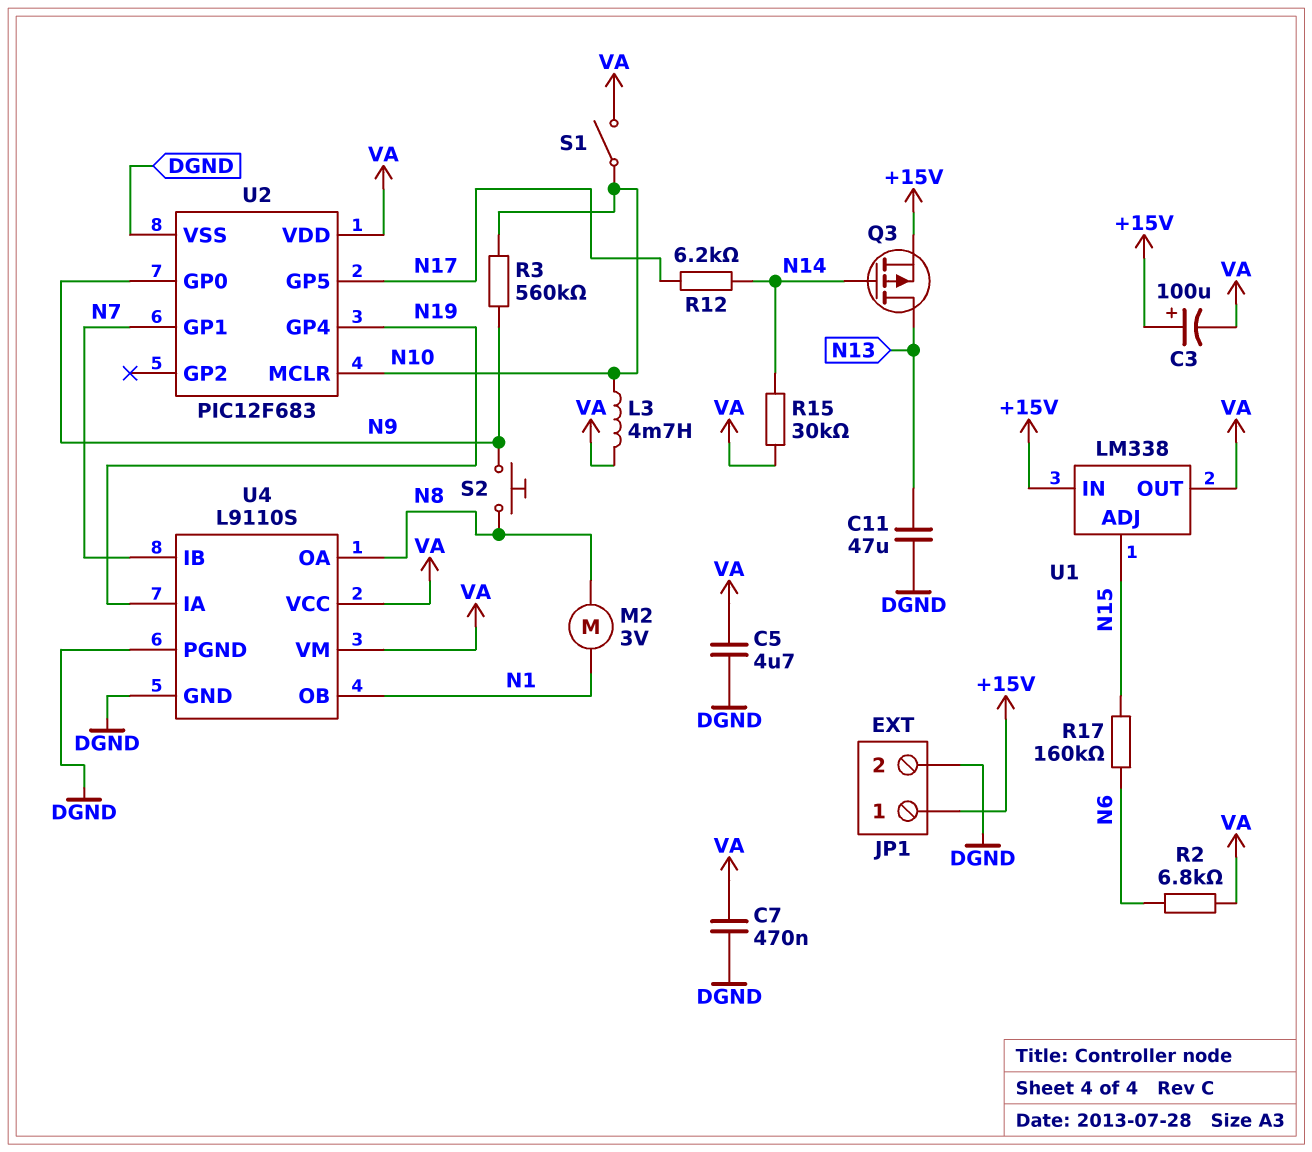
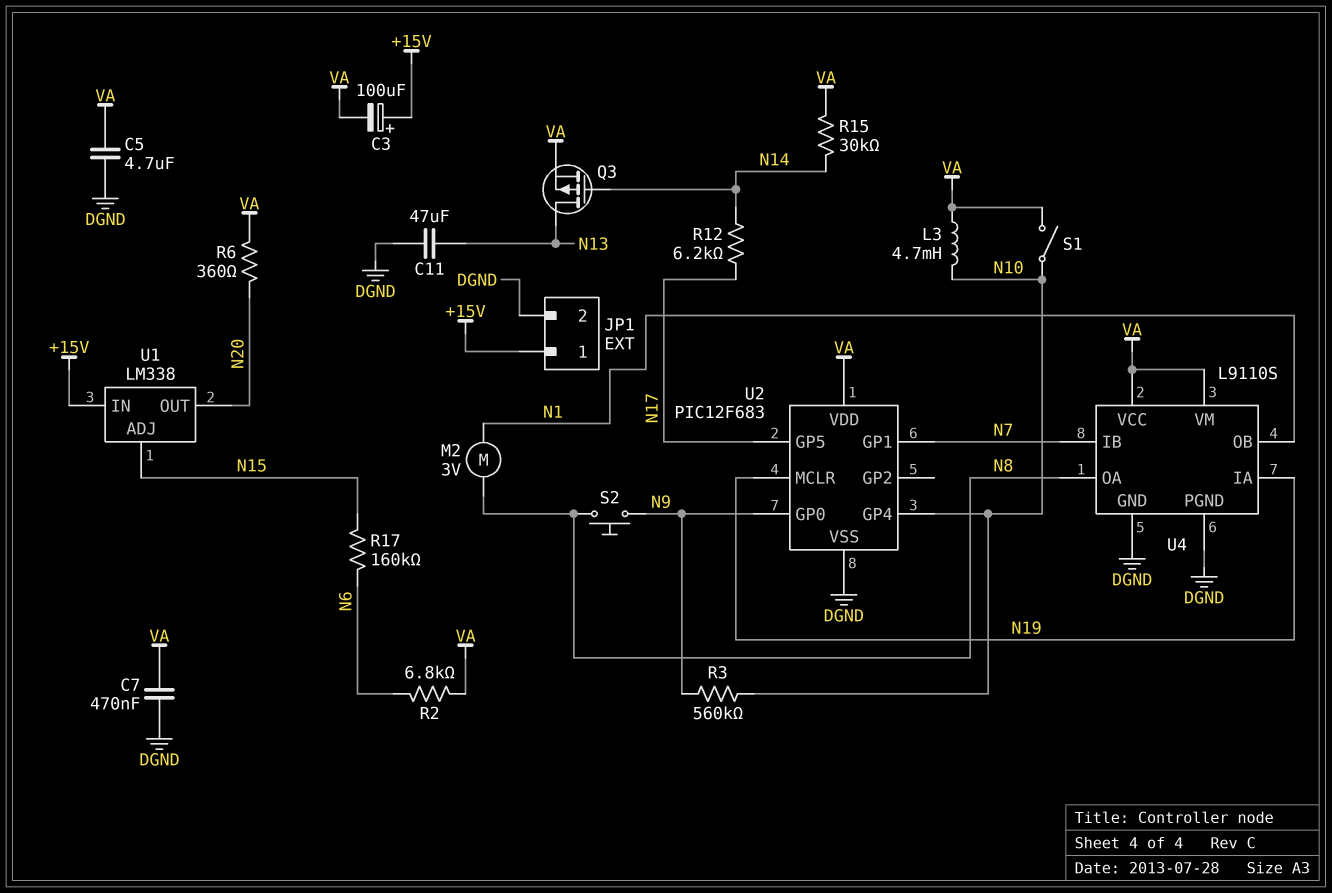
Q3: PMOS (G N14, D N13, S +15V) -> PMOS (G N14, D N13, S VA)
R6: none -> 360 (N20, VA)
U1 pin OUT: VA -> N20
U2 pin GP4: N19 -> N10
U2 pin MCLR: N10 -> N19

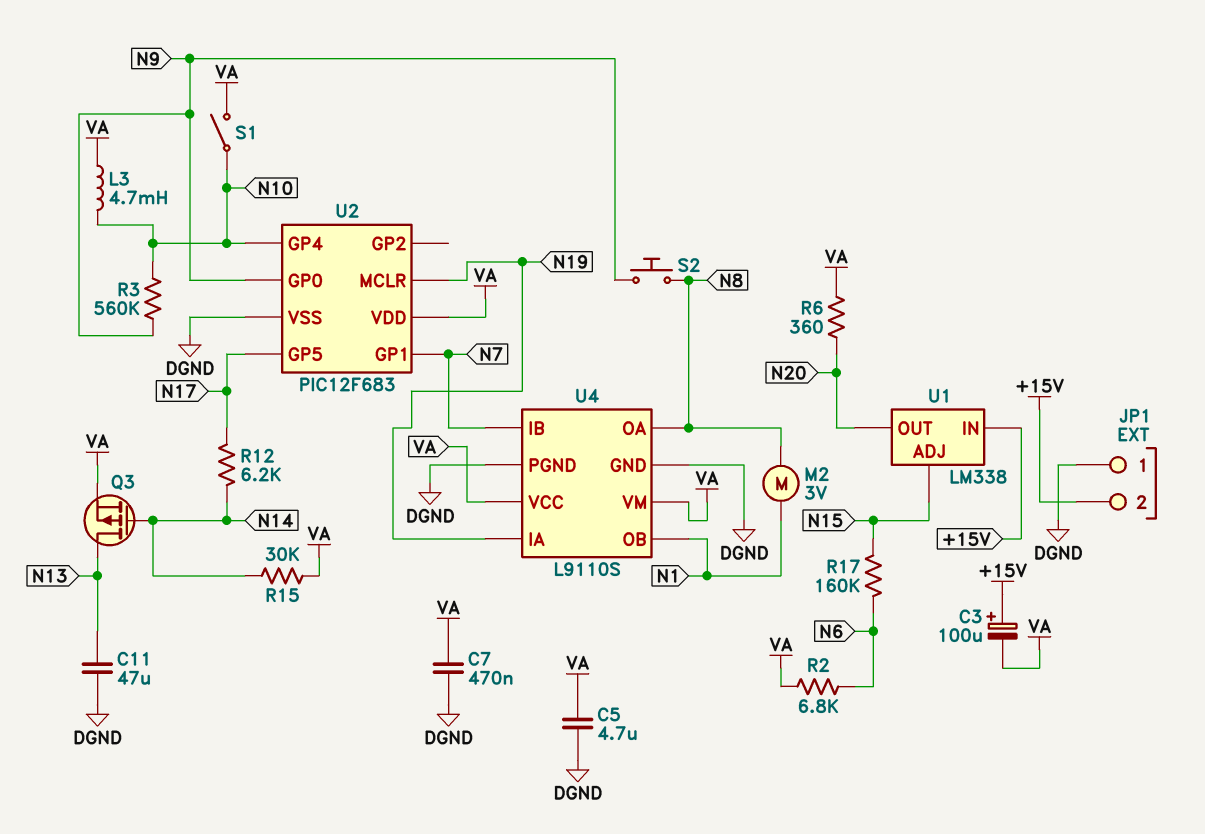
JP1 pin 1: +15V -> DGND
JP1 pin 2: DGND -> +15V

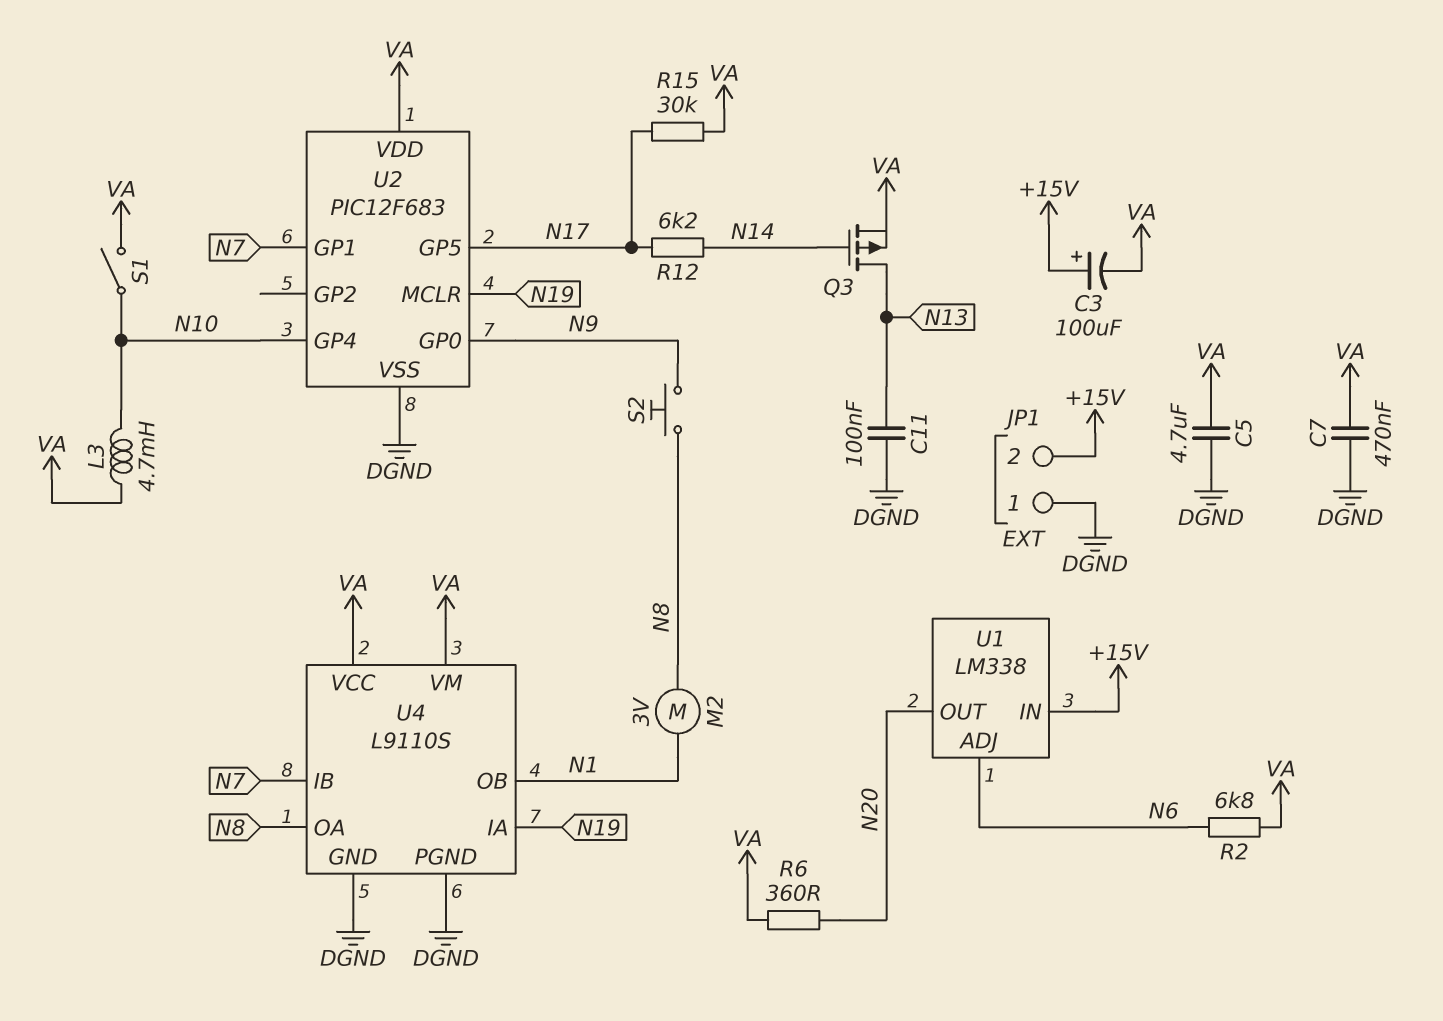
C11: 47uF (DGND, N13) -> 100nF (DGND, N13)
R3: 560k (N9, N10) -> none
R15: 30k (N14, VA) -> 30k (N17, VA)
R17: 160k (N6, N15) -> none
U1 pin ADJ: N15 -> N6

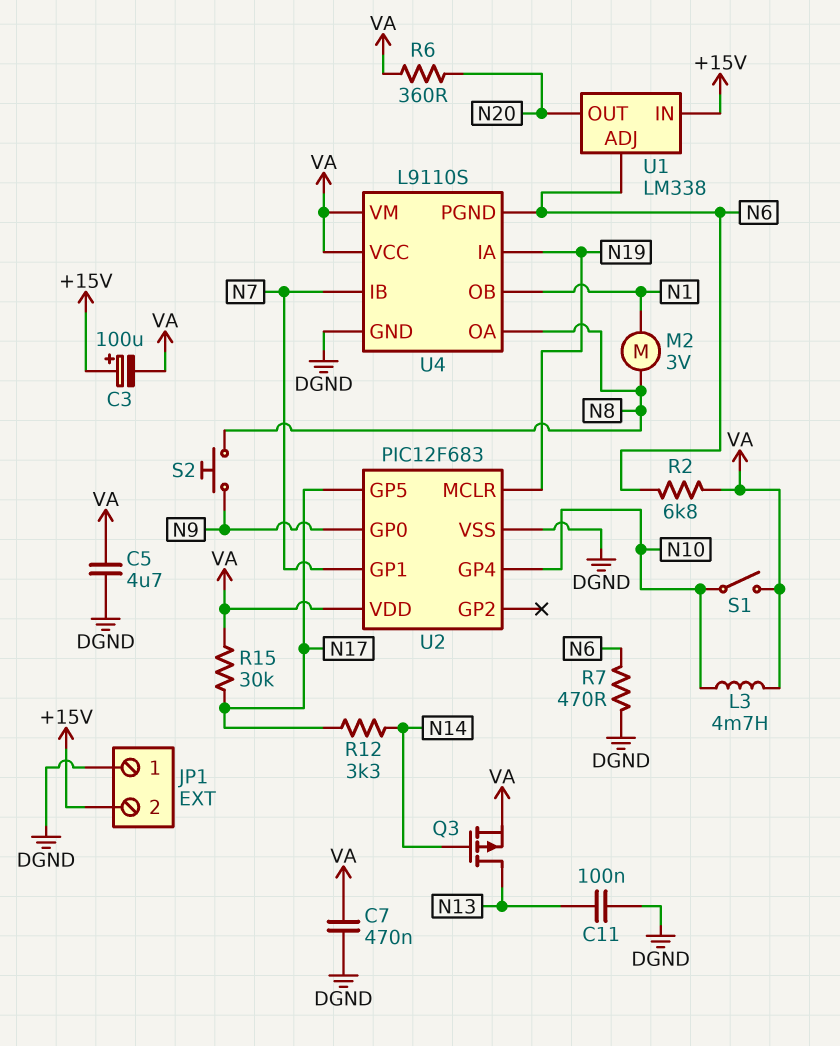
R7: none -> 470 (DGND, N6)
R12: 6.2k (N14, N17) -> 3.3k (N14, N17)
U4 pin PGND: DGND -> N6

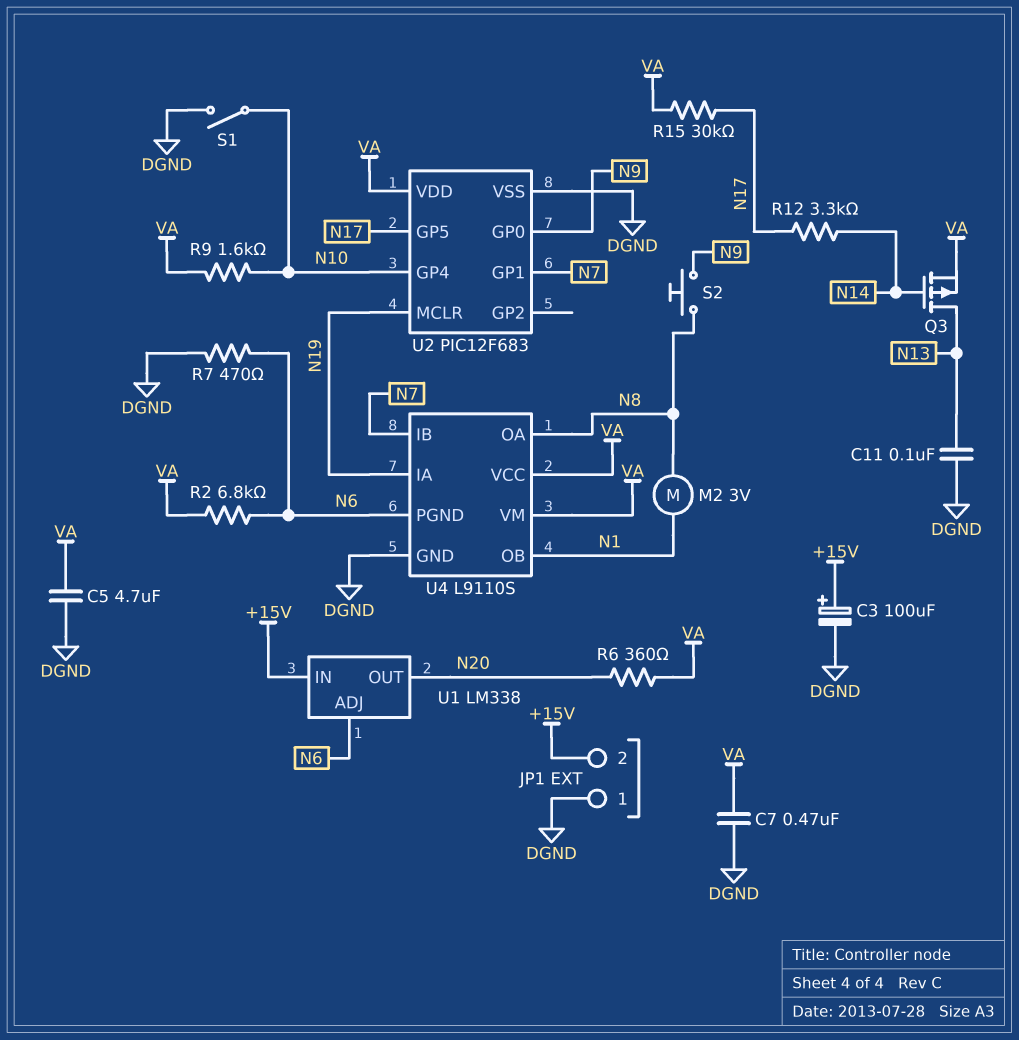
C3: 100uF (plus +15V, minus VA) -> 100uF (plus +15V, minus DGND)
L3: 4.7mH (N10, VA) -> none
R9: none -> 1.6k (N10, VA)
S1: switch (N10, VA) -> switch (DGND, N10)

